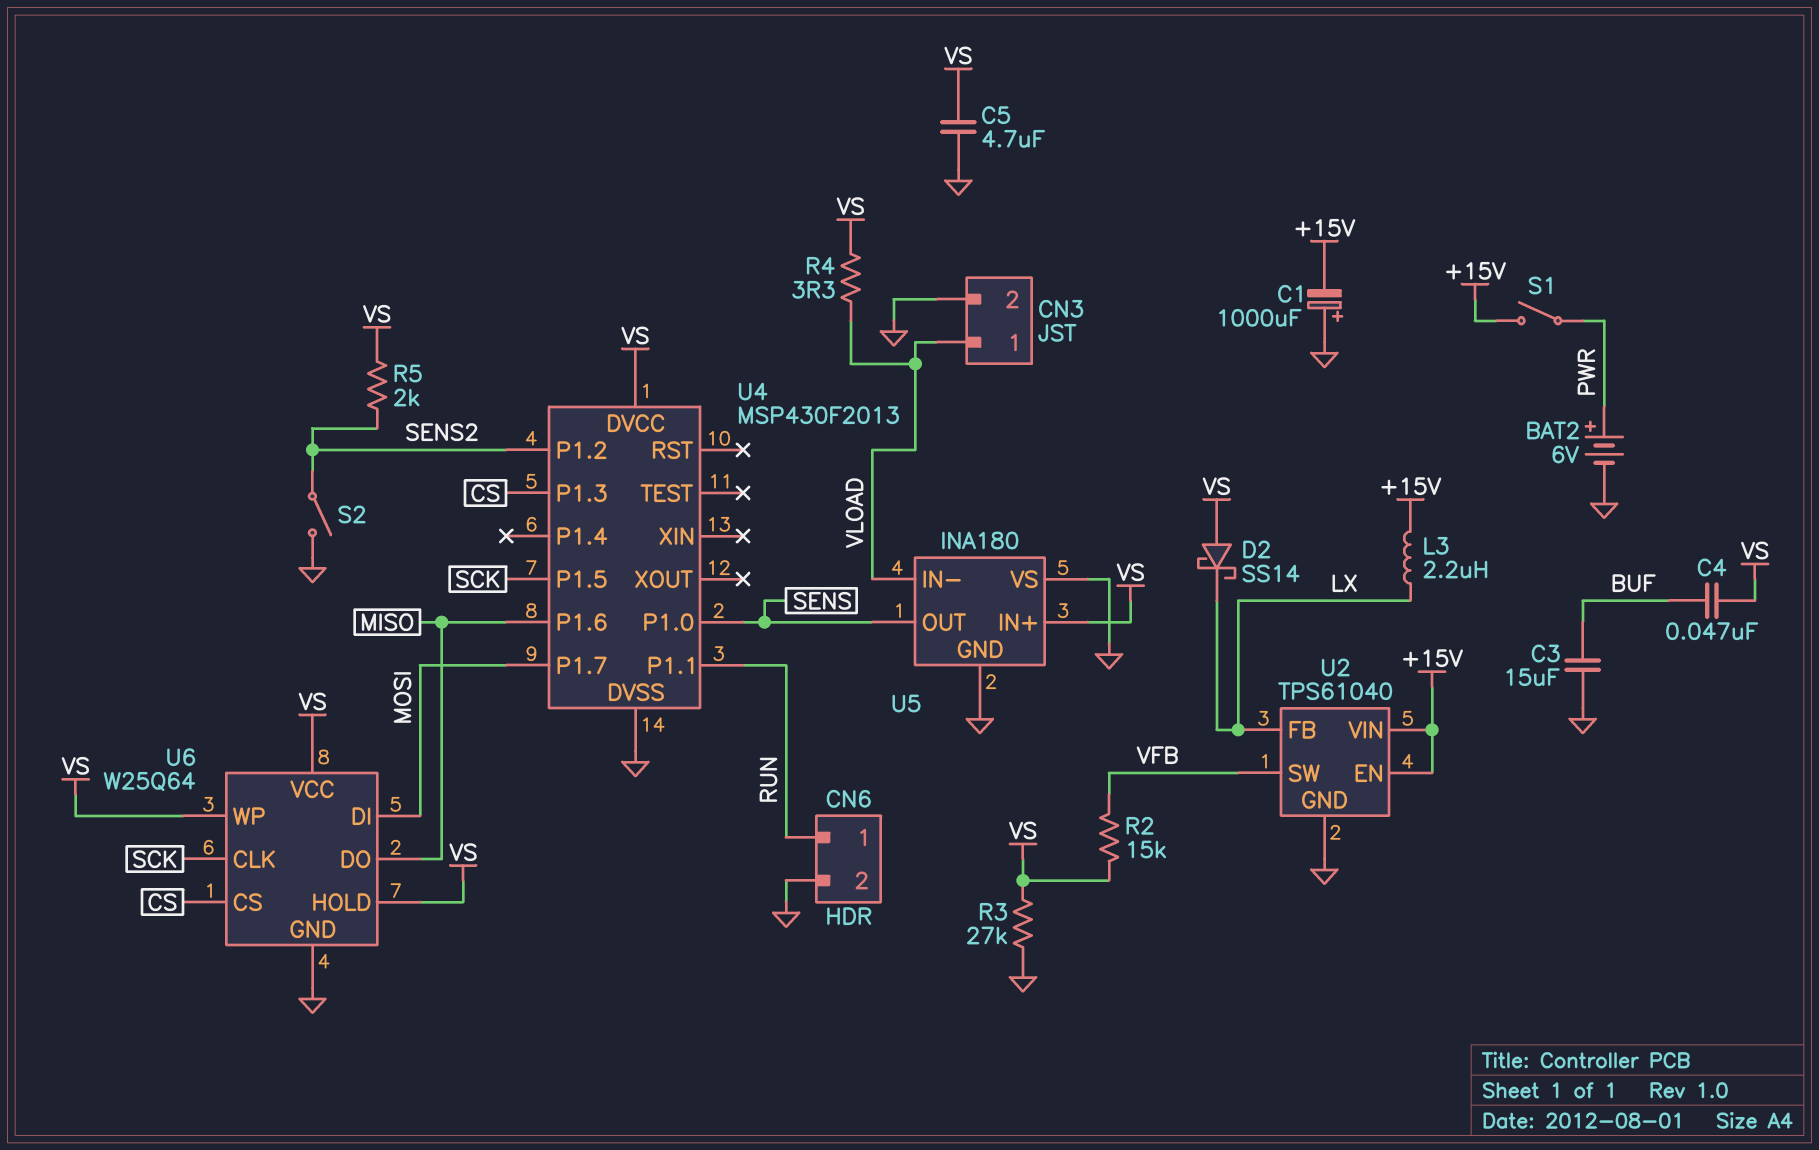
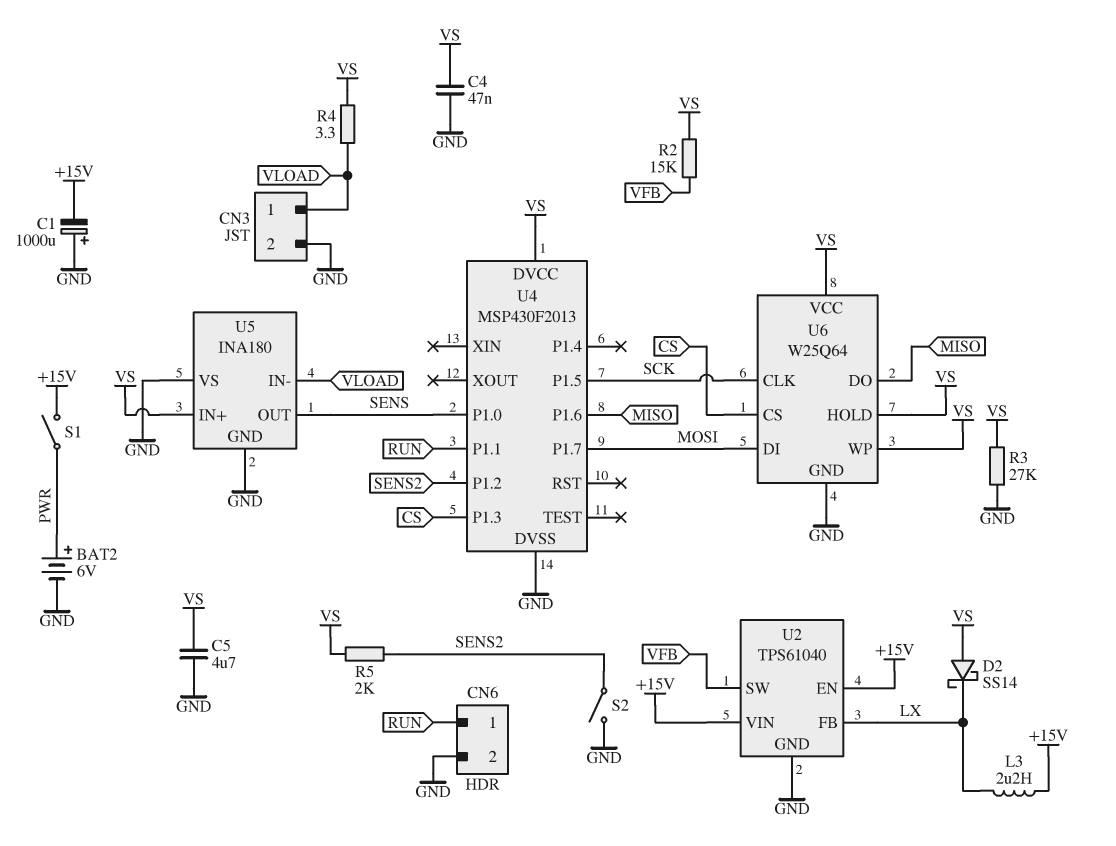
C3: 15uF (BUF, GND) -> none
C4: 47nF (BUF, VS) -> 47nF (GND, VS)

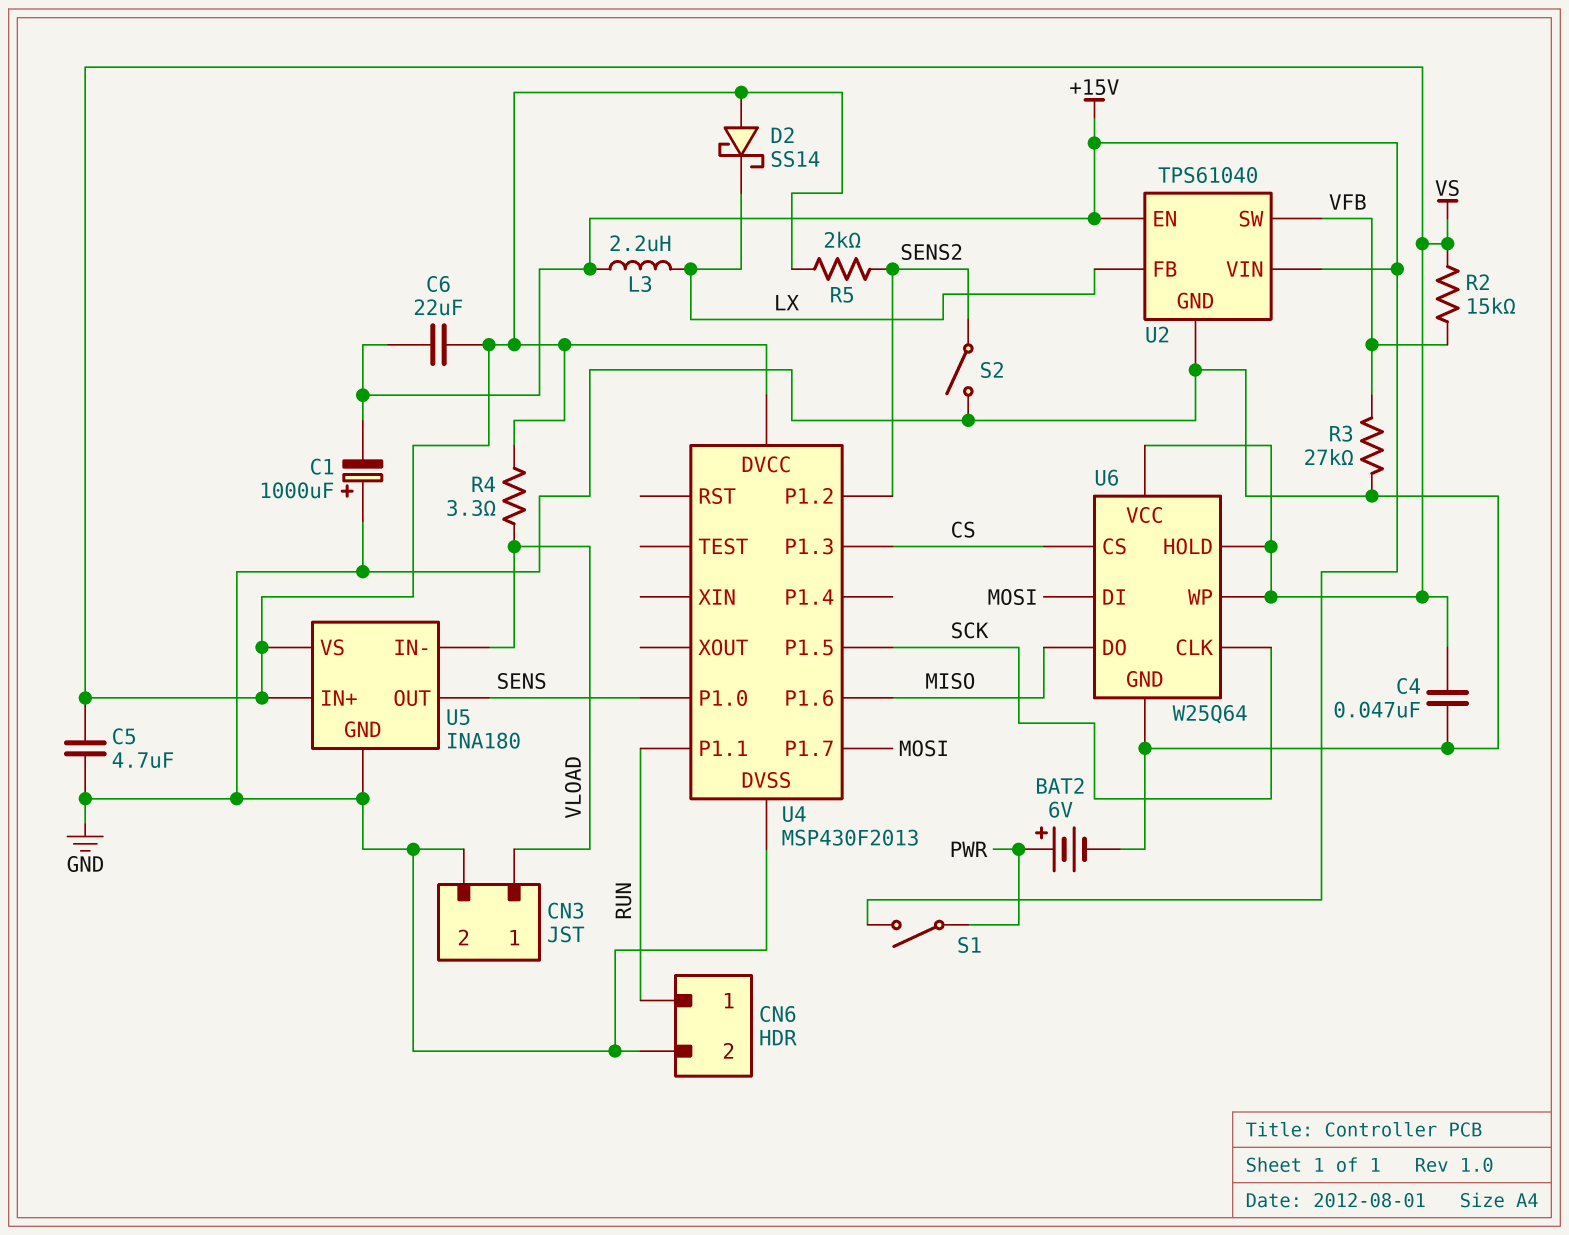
C6: none -> 22uF (+15V, VS)
R3: 27k (GND, VS) -> 27k (GND, VFB)
U5 pin VS: GND -> VS

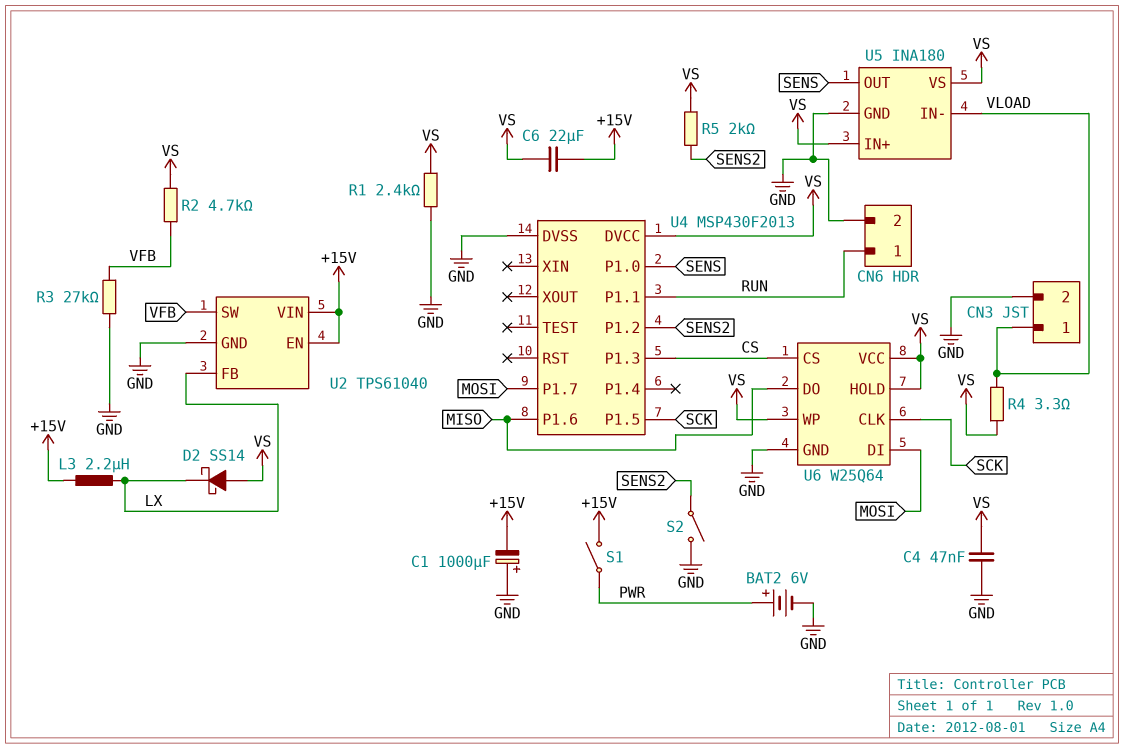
C5: 4.7uF (GND, VS) -> none
R1: none -> 2.4k (GND, VS)
R2: 15k (VFB, VS) -> 4.7k (VFB, VS)

